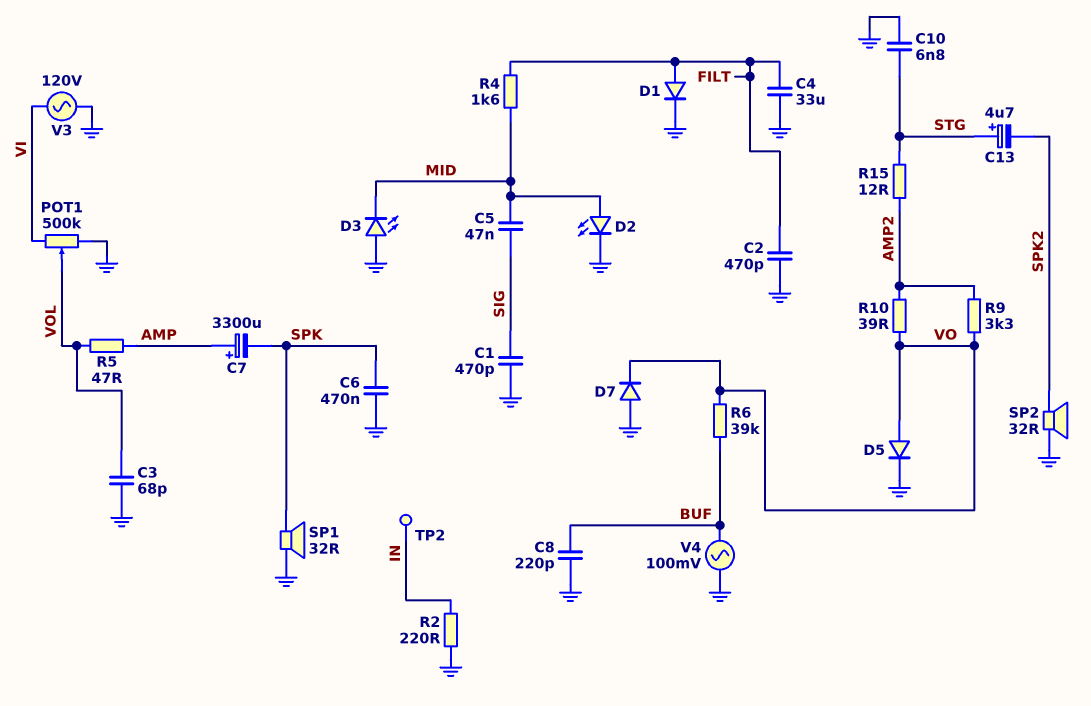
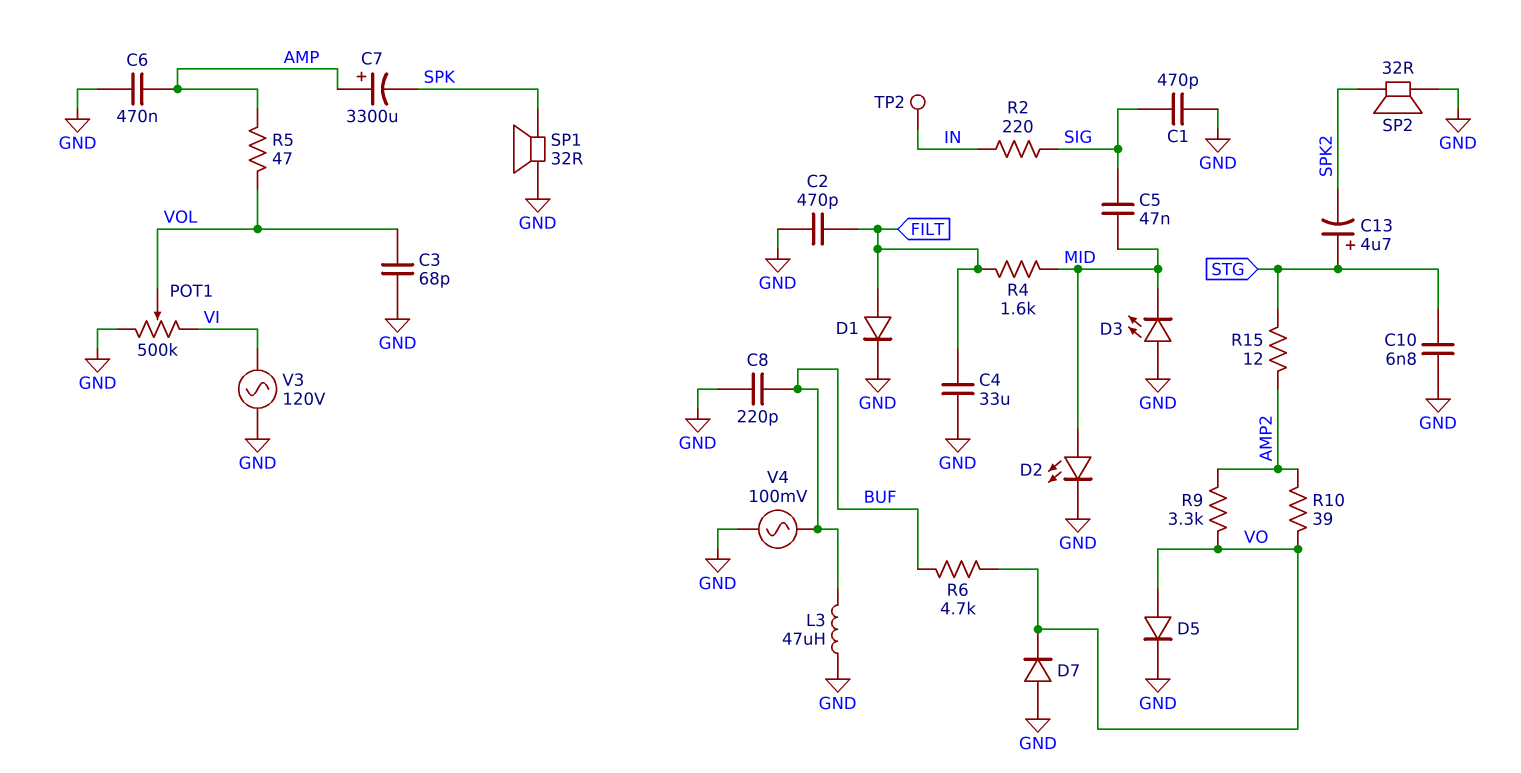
C6: 470nF (GND, SPK) -> 470nF (AMP, GND)
L3: none -> 47uH (BUF, GND)
R2: 220 (GND, IN) -> 220 (IN, SIG)
R6: 39k (BUF, VO) -> 4.7k (BUF, VO)

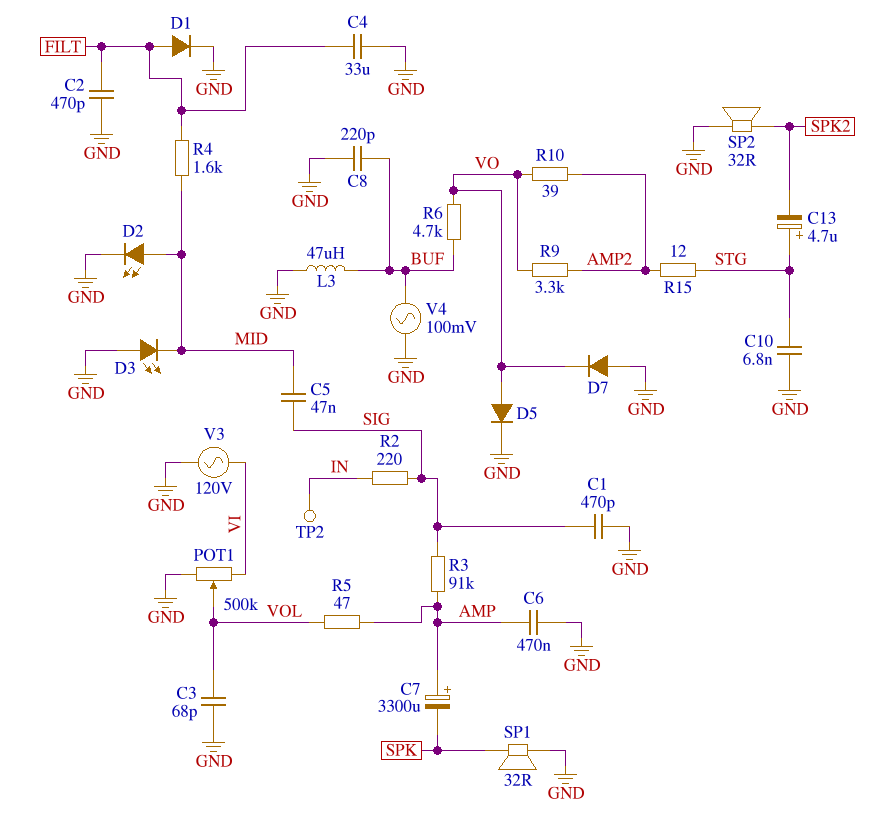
R3: none -> 91k (AMP, SIG)

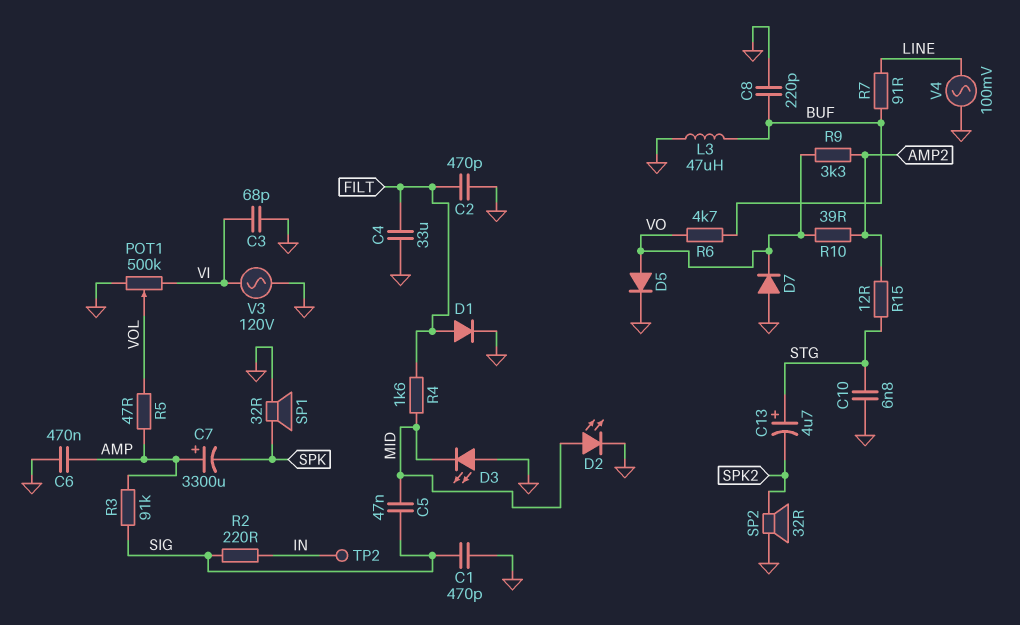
C3: 68pF (GND, VOL) -> 68pF (GND, VI)
R7: none -> 91 (BUF, LINE)
V4: AC 100mV (BUF, GND) -> AC 100mV (GND, LINE)

